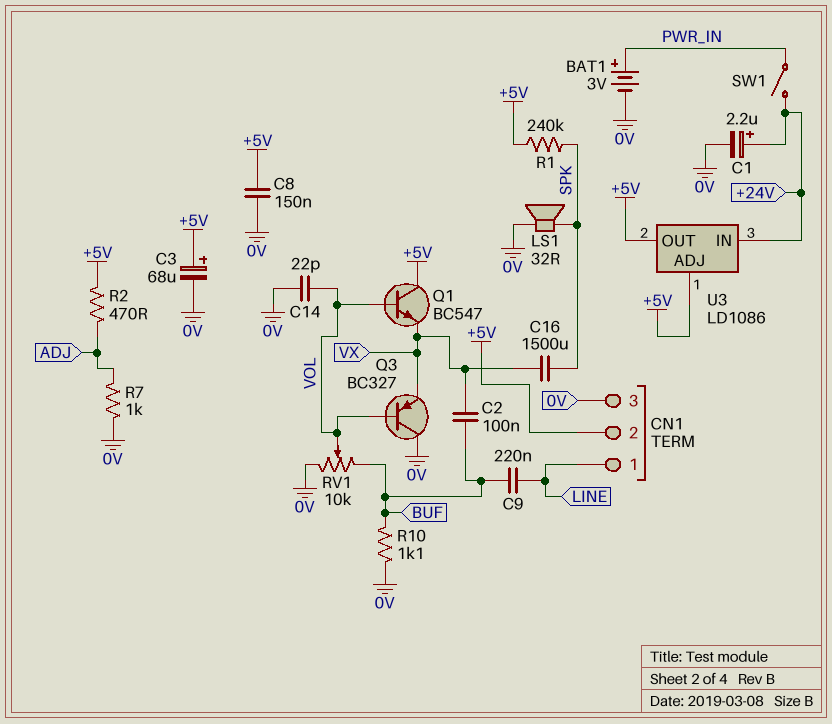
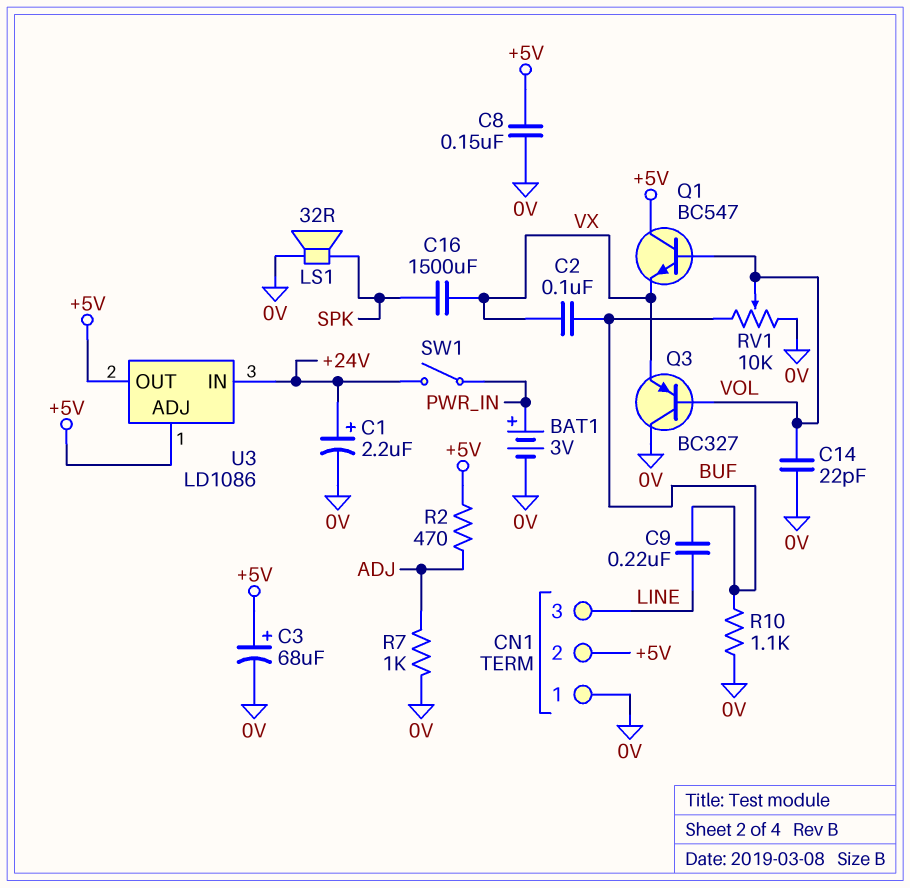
CN1 pin 1: LINE -> 0V
CN1 pin 3: 0V -> LINE
R1: 240k (+5V, SPK) -> none

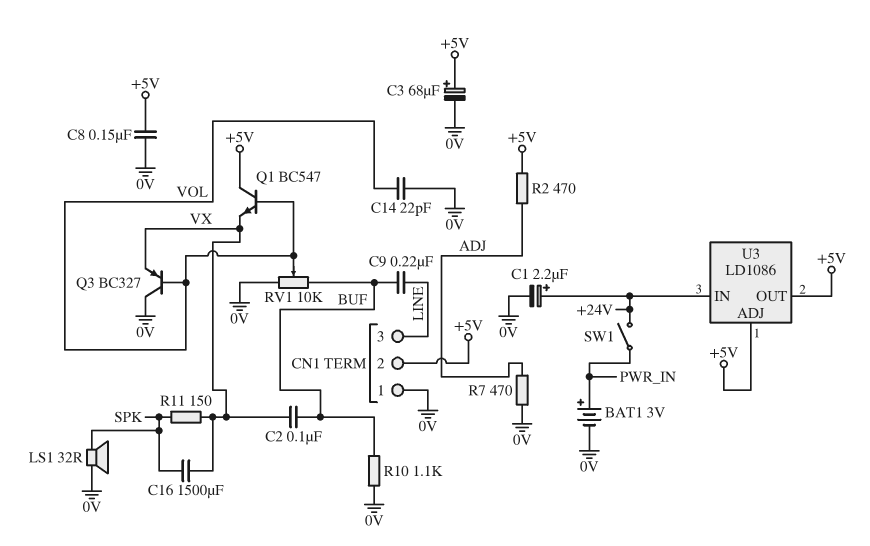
R7: 1k (0V, ADJ) -> 470 (0V, ADJ)
R11: none -> 150 (SPK, VX)

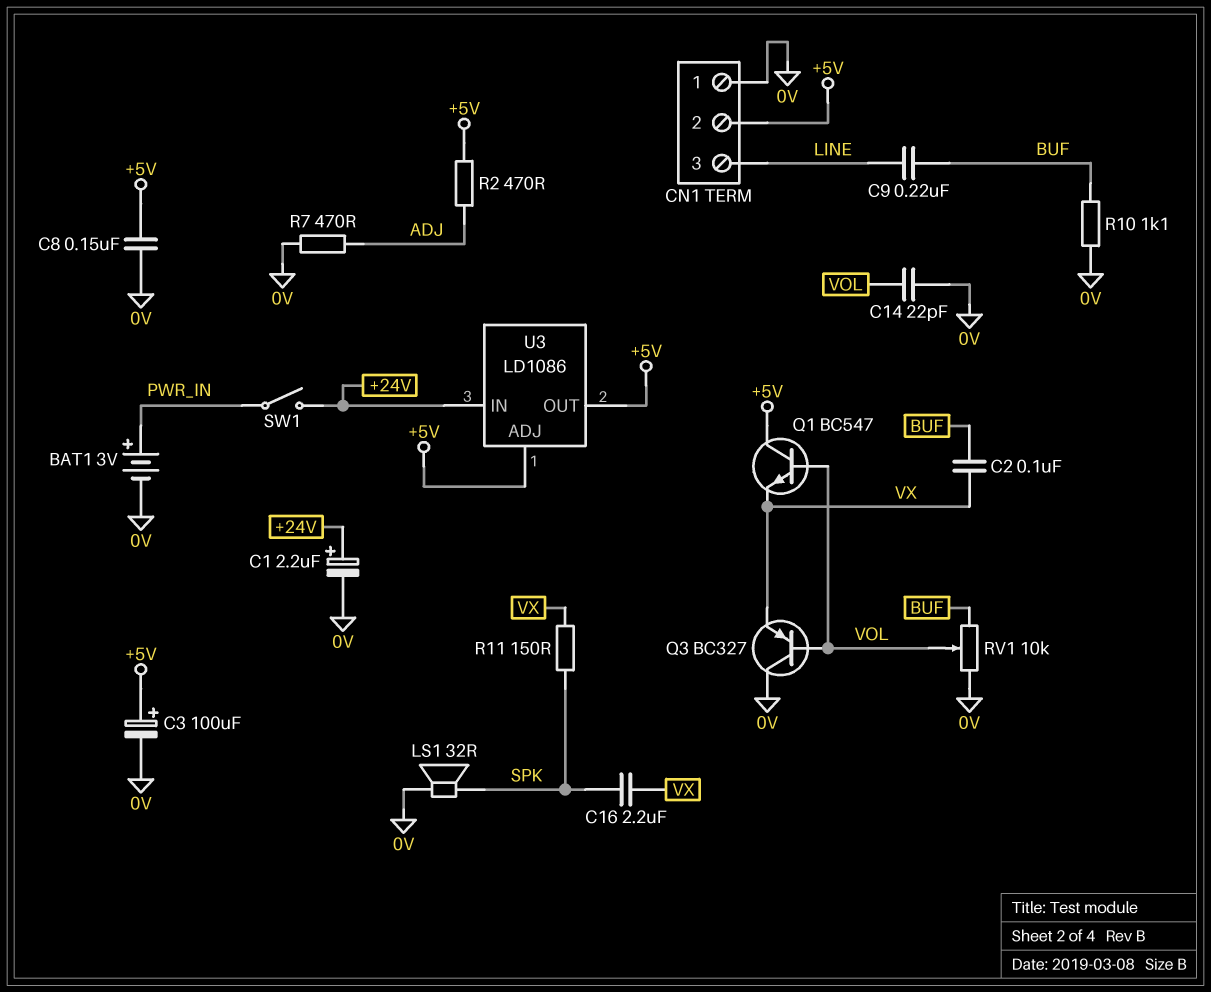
C3: 68uF (plus +5V, minus 0V) -> 100uF (plus +5V, minus 0V)
C16: 1500uF (SPK, VX) -> 2.2uF (SPK, VX)

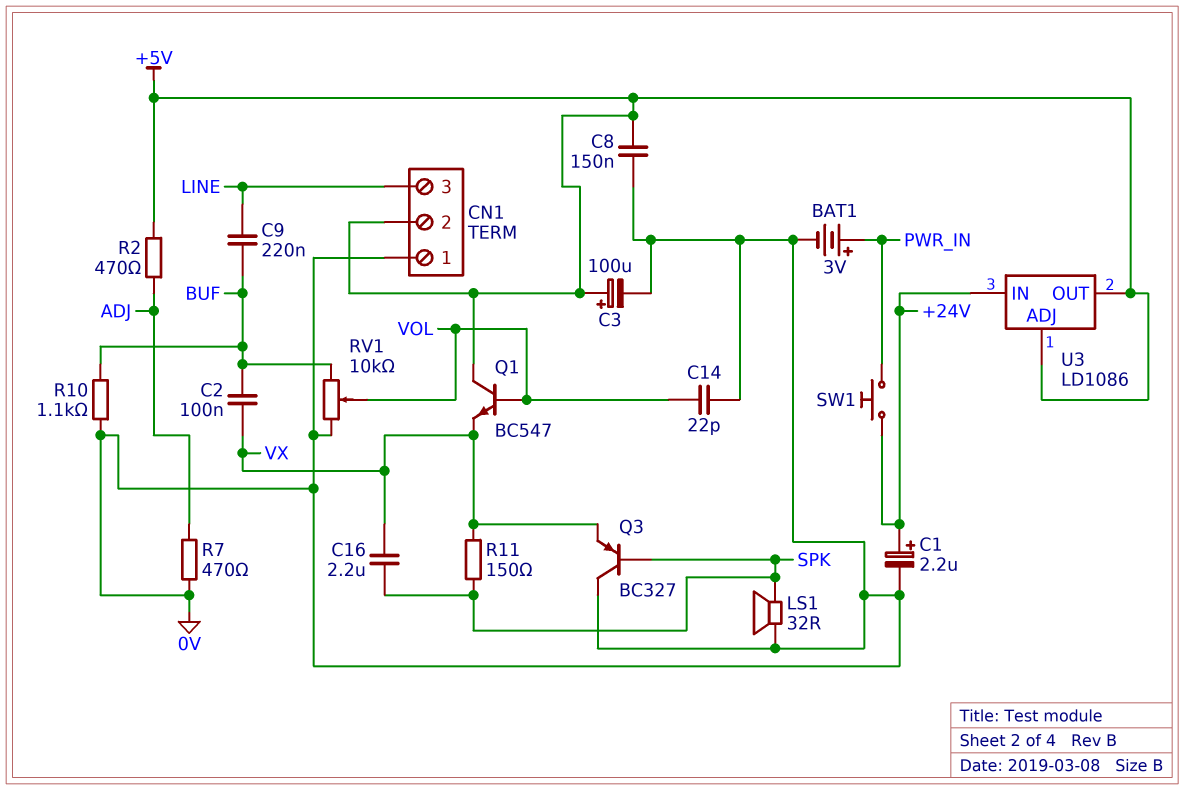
Q3: PNP BC327 (B VOL, C 0V, E VX) -> PNP BC327 (B SPK, C 0V, E VX)
SW1: switch (+24V, PWR_IN) -> button (+24V, PWR_IN)

